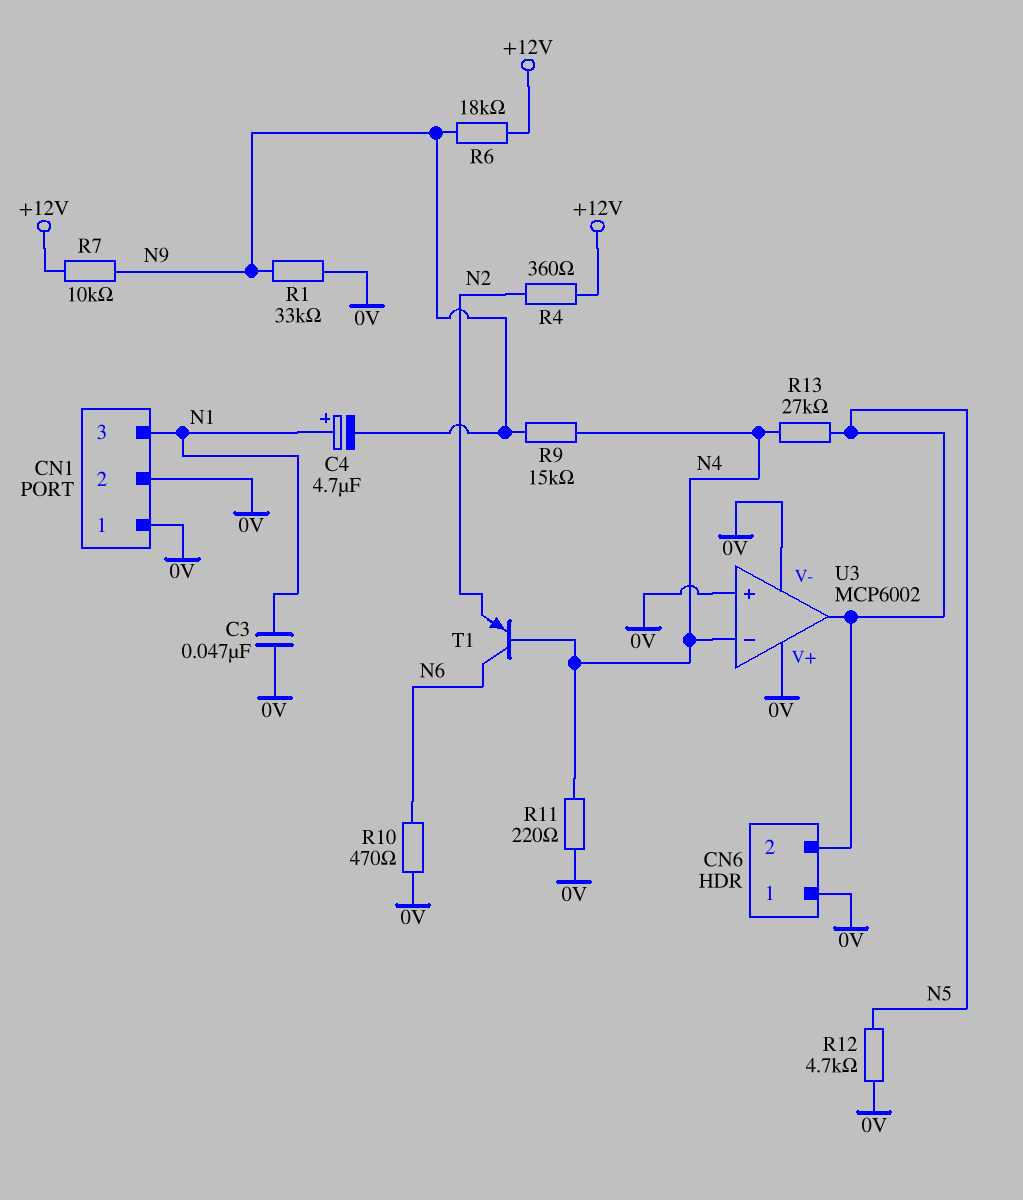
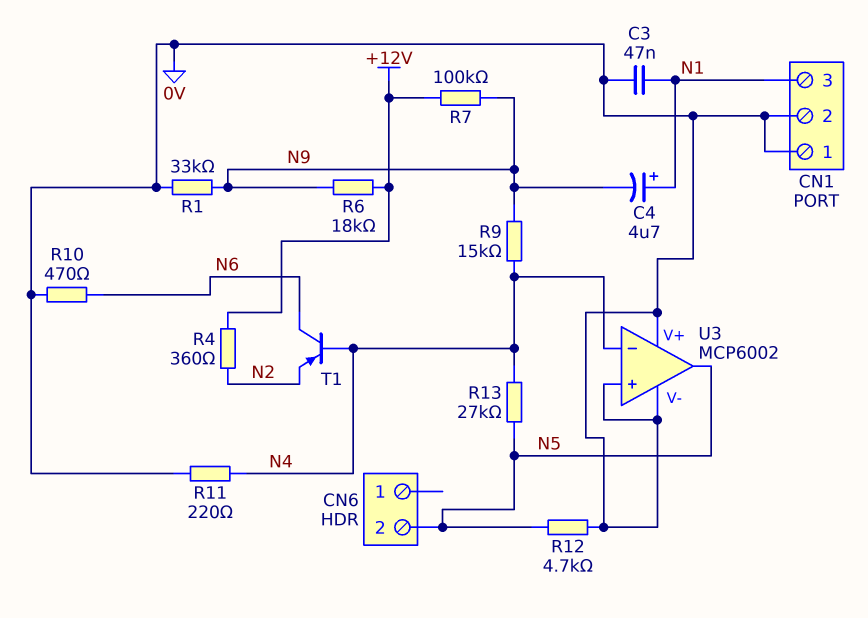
CN6 pin 1: 0V -> none
R7: 10k (+12V, N9) -> 100k (+12V, N9)

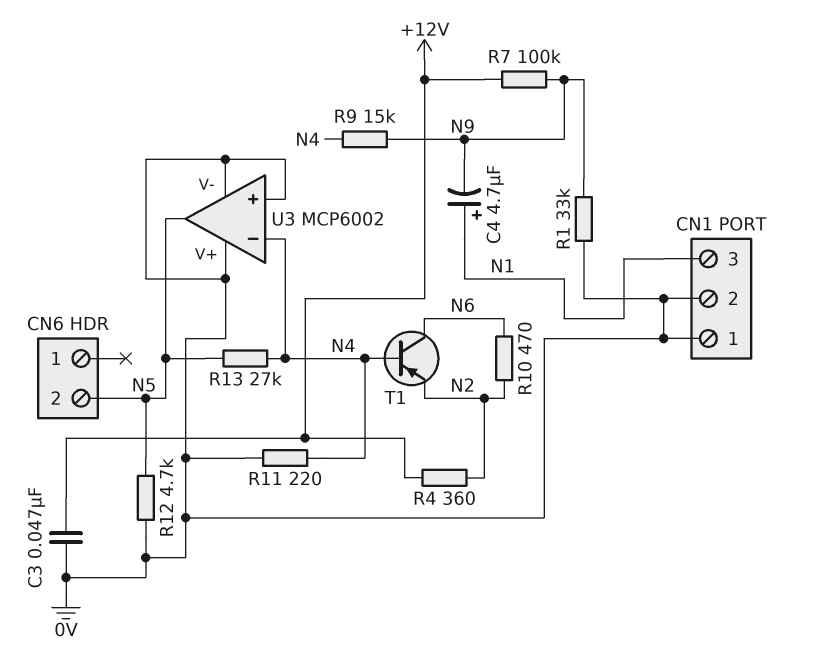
C3: 47nF (0V, N1) -> 47nF (+12V, 0V)
R6: 18k (+12V, N9) -> none
R10: 470 (0V, N6) -> 470 (N2, N6)

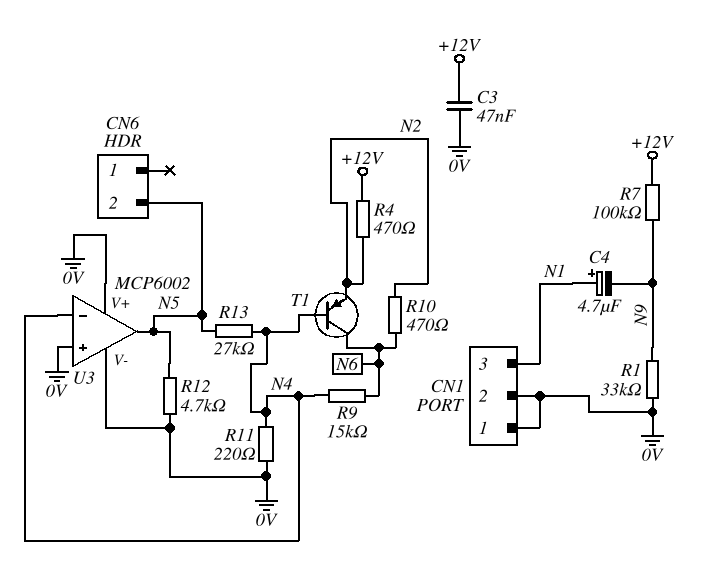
R4: 360 (+12V, N2) -> 470 (+12V, N2)
R9: 15k (N4, N9) -> 15k (N4, N6)

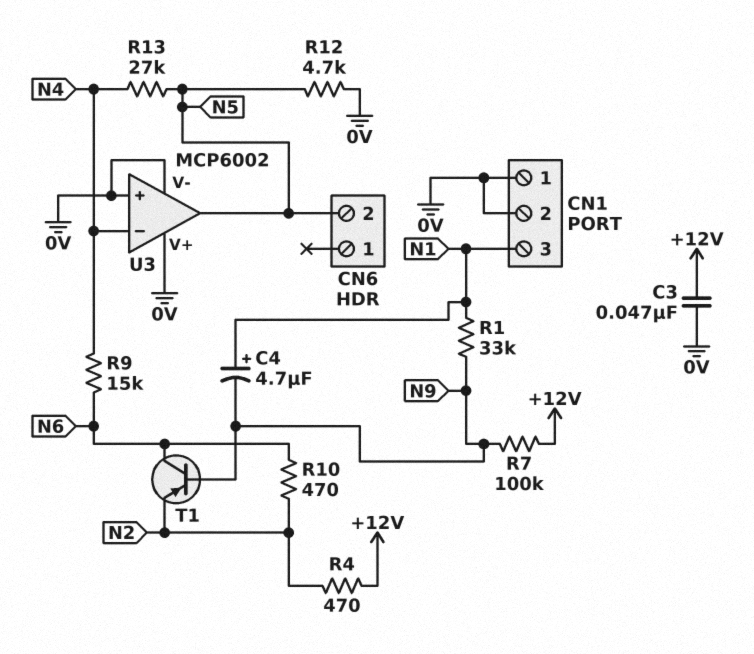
R1: 33k (0V, N9) -> 33k (N1, N9)
R11: 220 (0V, N4) -> none
T1: PNP (B N4, C N6, E N2) -> PNP (B N9, C N6, E N2)

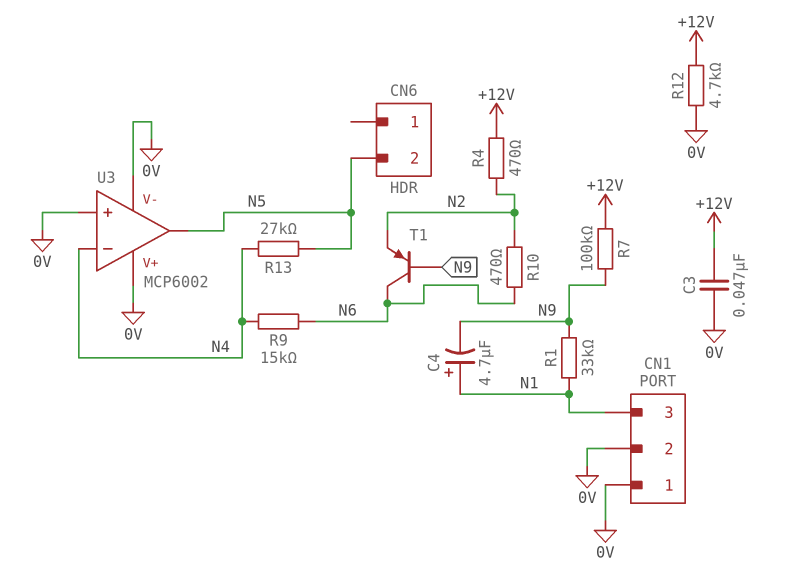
R12: 4.7k (0V, N5) -> 4.7k (+12V, 0V)

